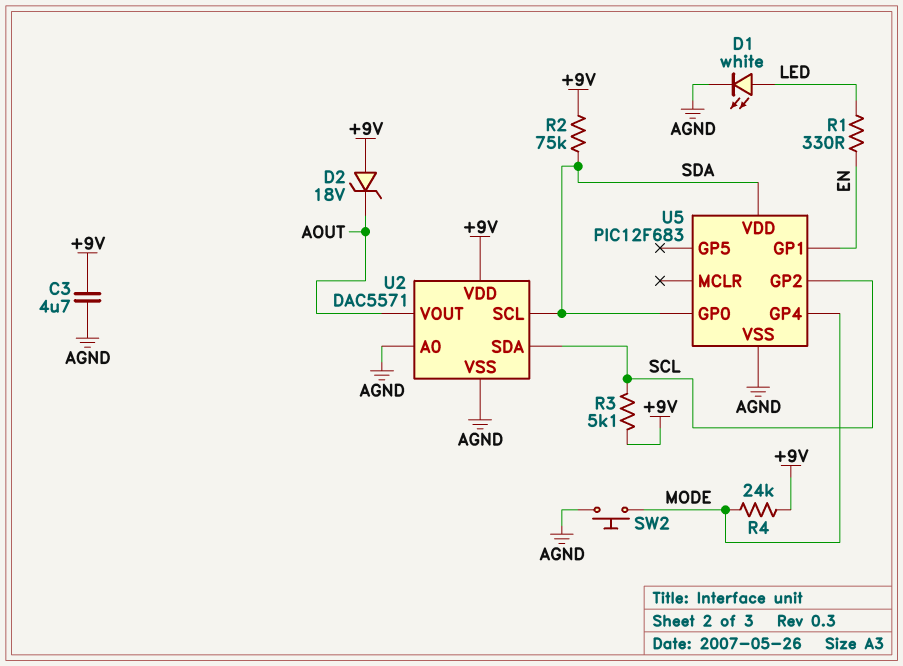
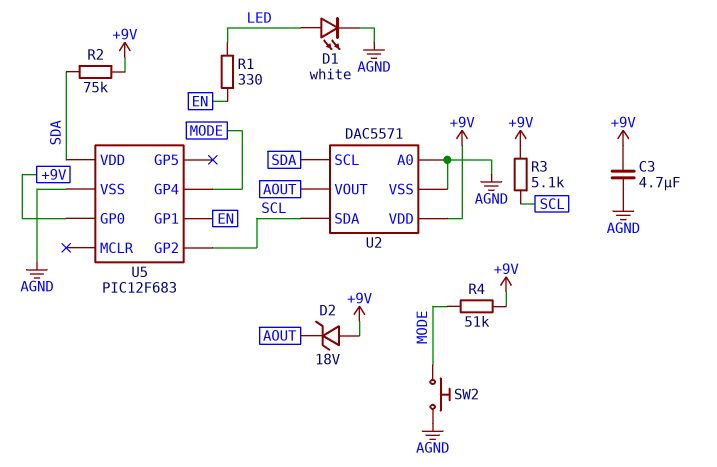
R4: 24k (+9V, MODE) -> 51k (+9V, MODE)
U5 pin GP0: SDA -> +9V

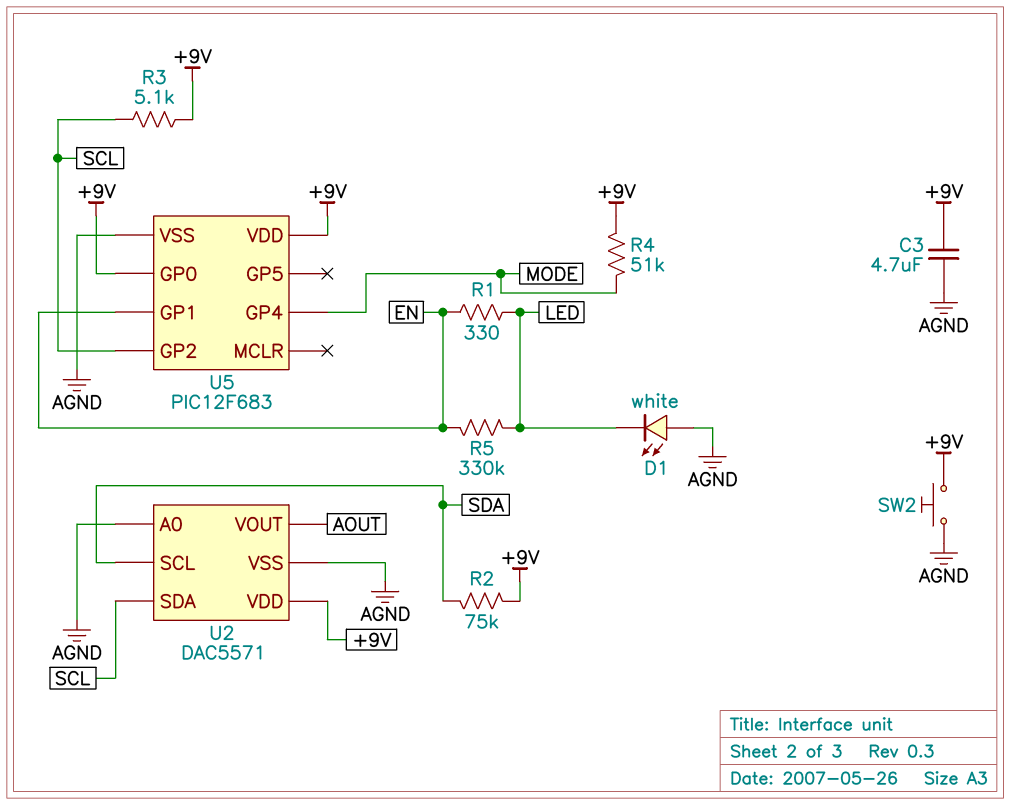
D1: LED white (A LED, K AGND) -> LED white (A AGND, K LED)
D2: zener 18V (A +9V, K AOUT) -> none
R5: none -> 330k (EN, LED)
SW2: button (AGND, MODE) -> button (+9V, AGND)
U5 pin VDD: SDA -> +9V

